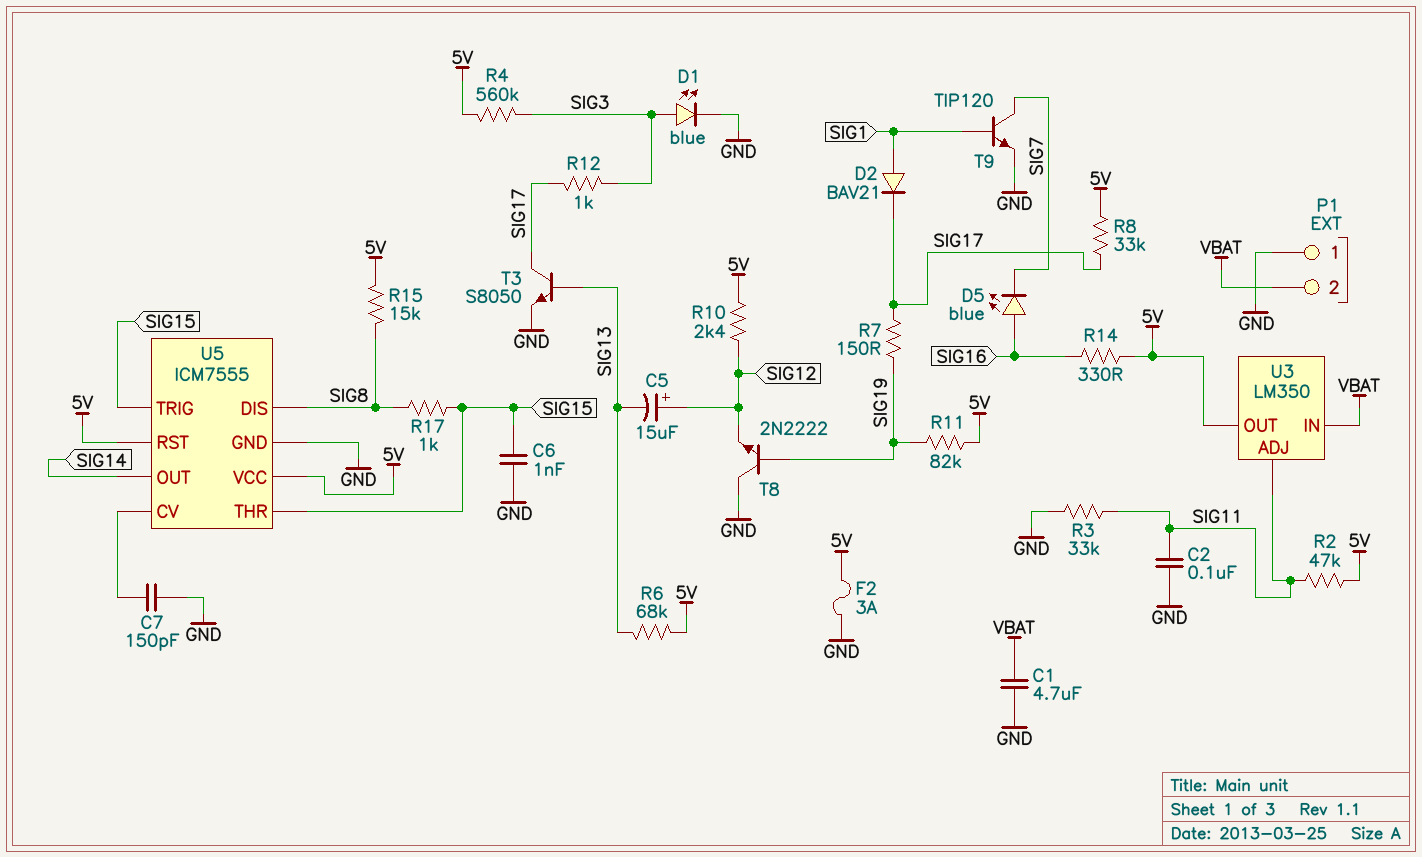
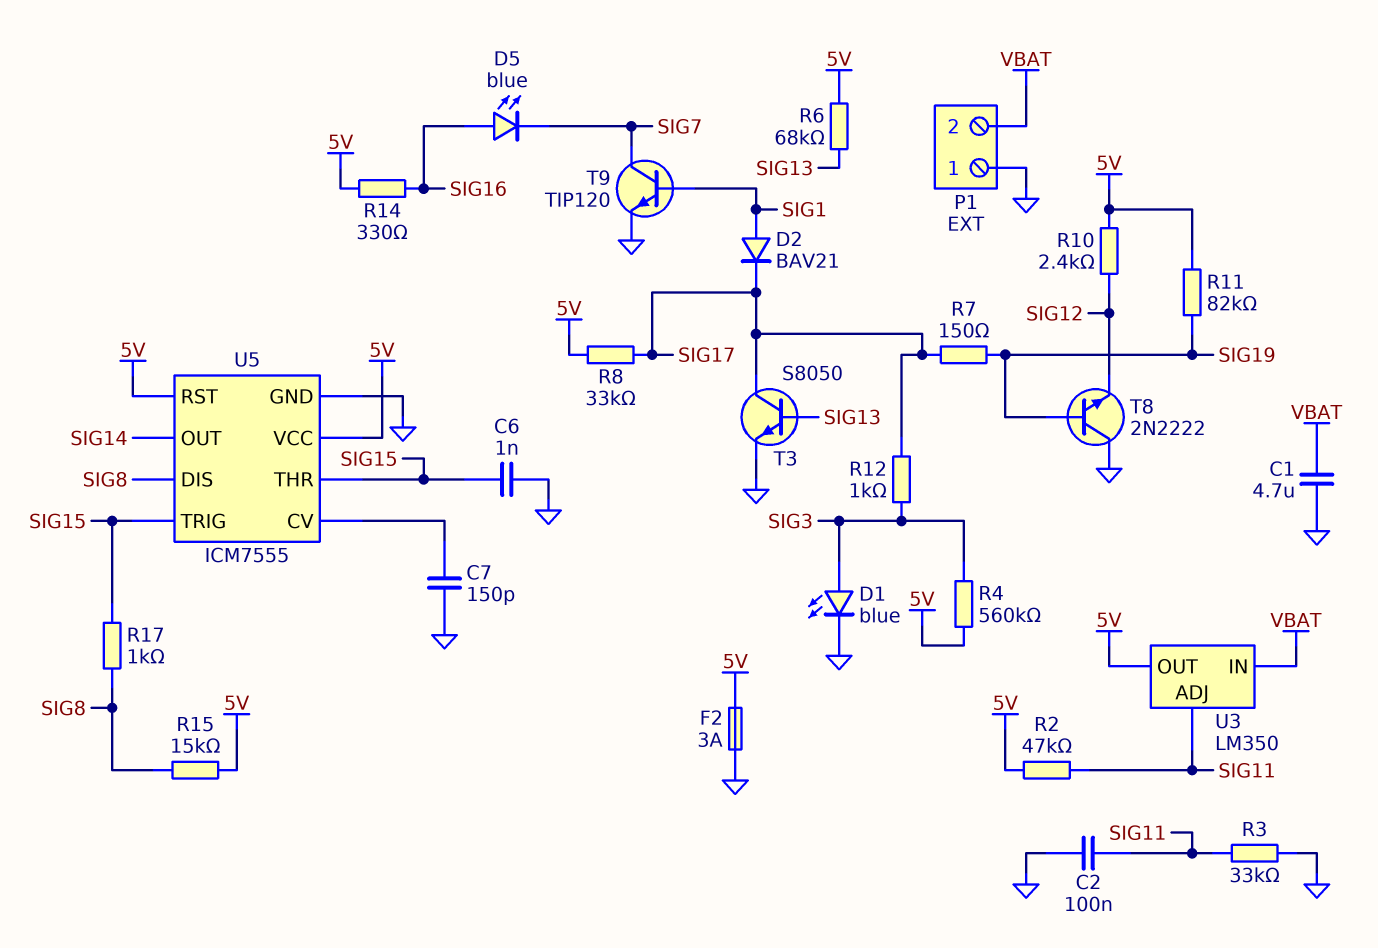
C5: 15uF (plus SIG12, minus SIG13) -> none

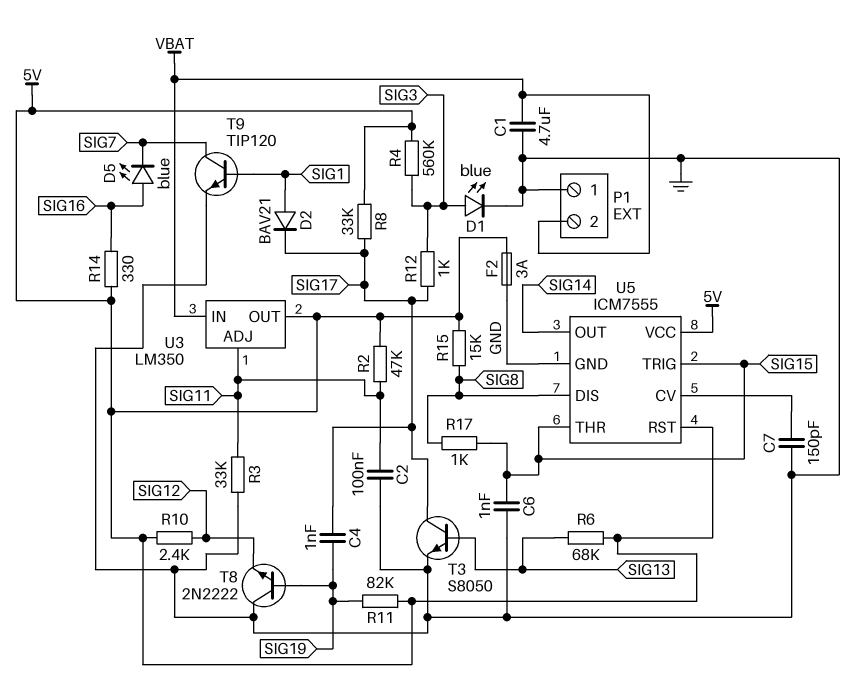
C4: none -> 1nF (SIG17, SIG19)
R7: 150 (SIG17, SIG19) -> none

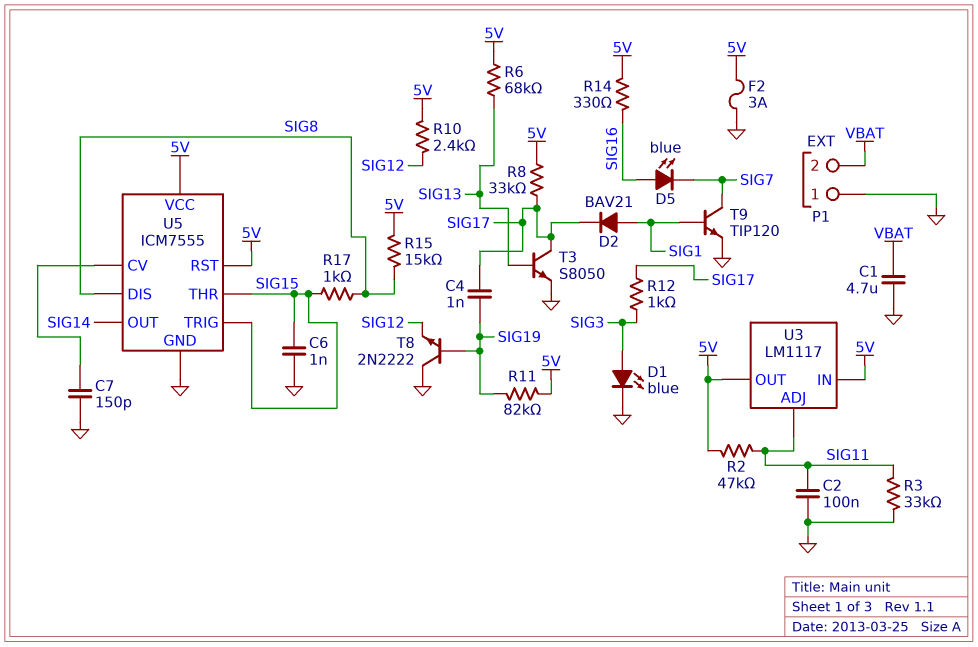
R4: 560k (5V, SIG3) -> none
U3: LM350 -> LM1117
U3 pin IN: VBAT -> 5V

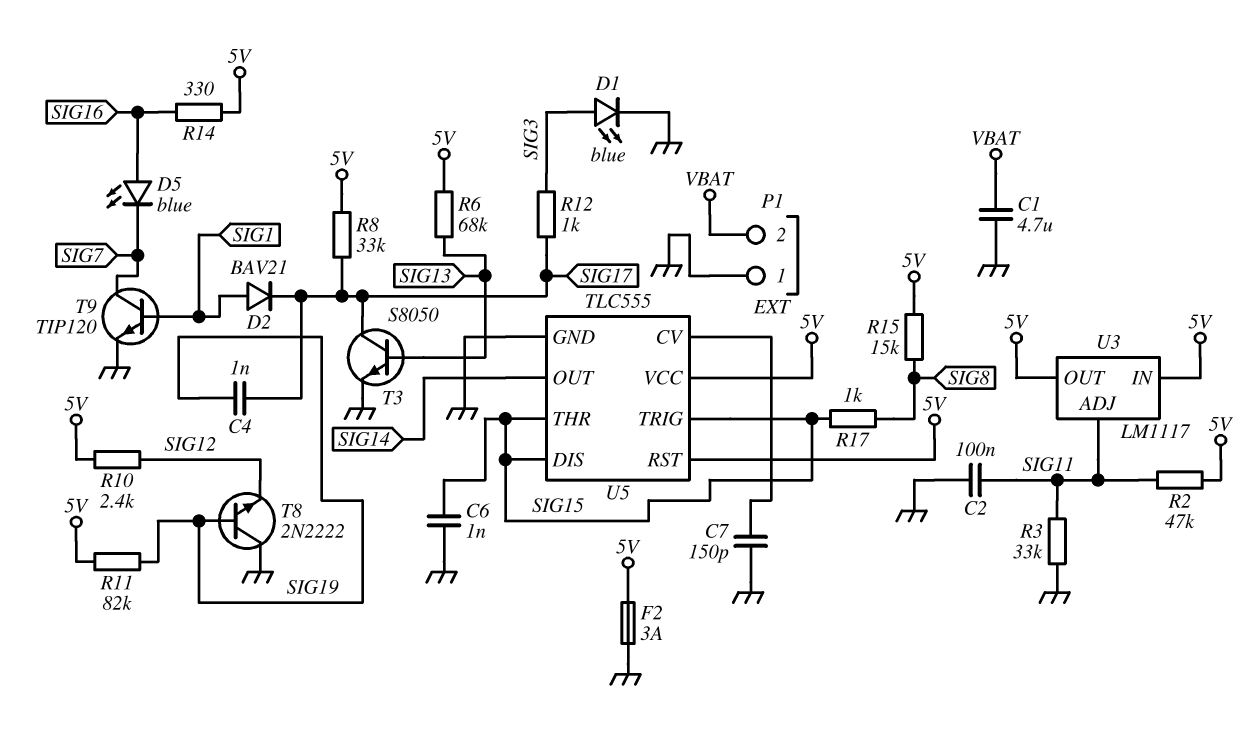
U5: ICM7555 -> TLC555
U5 pin DIS: SIG8 -> SIG15

